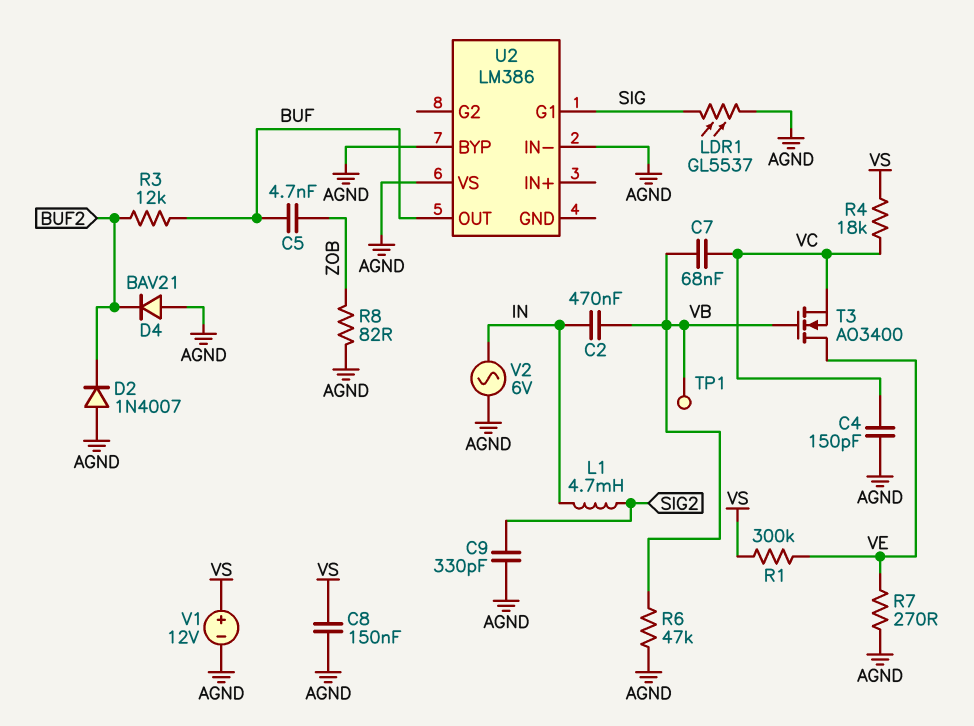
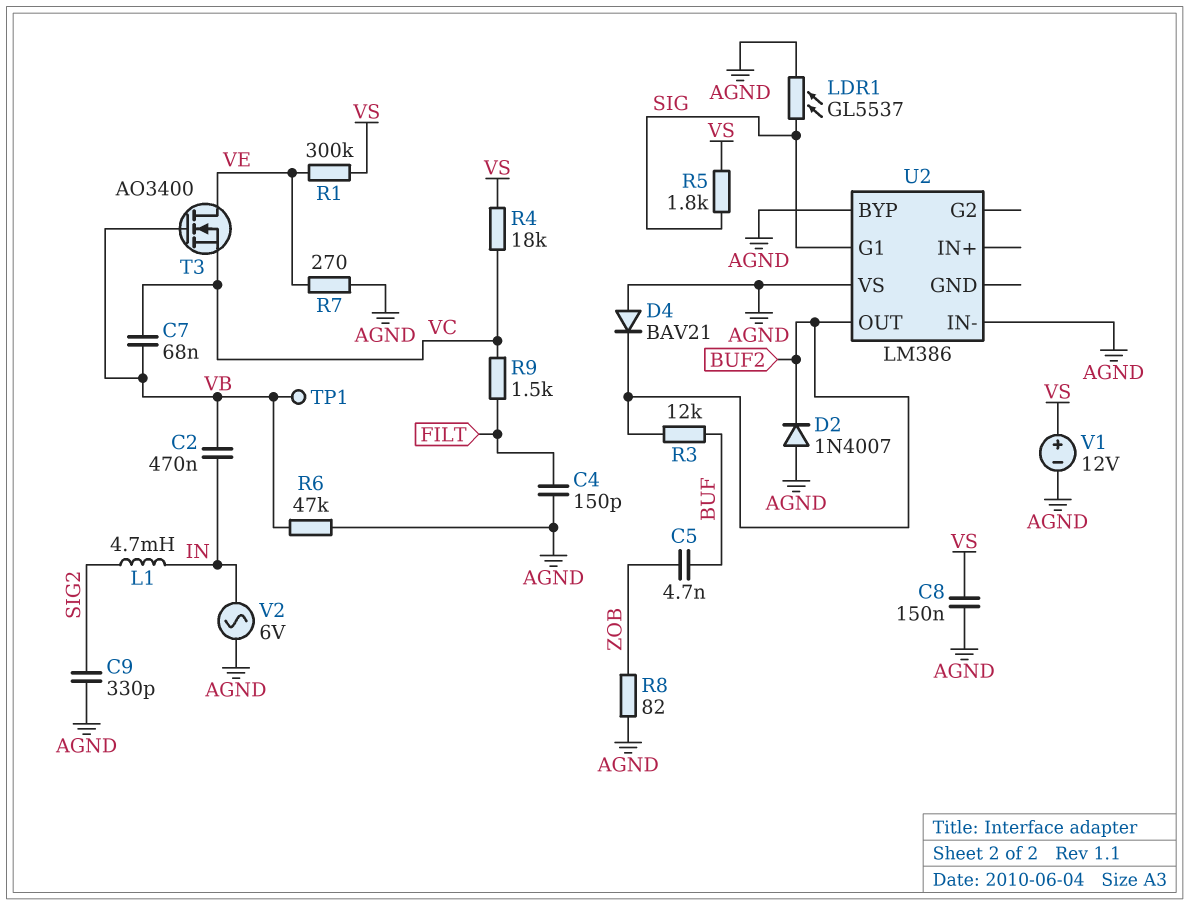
C4: 150pF (AGND, VC) -> 150pF (AGND, FILT)
R5: none -> 1.8k (SIG, VS)
R9: none -> 1.5k (FILT, VC)
U2 pin OUT: BUF -> BUF2

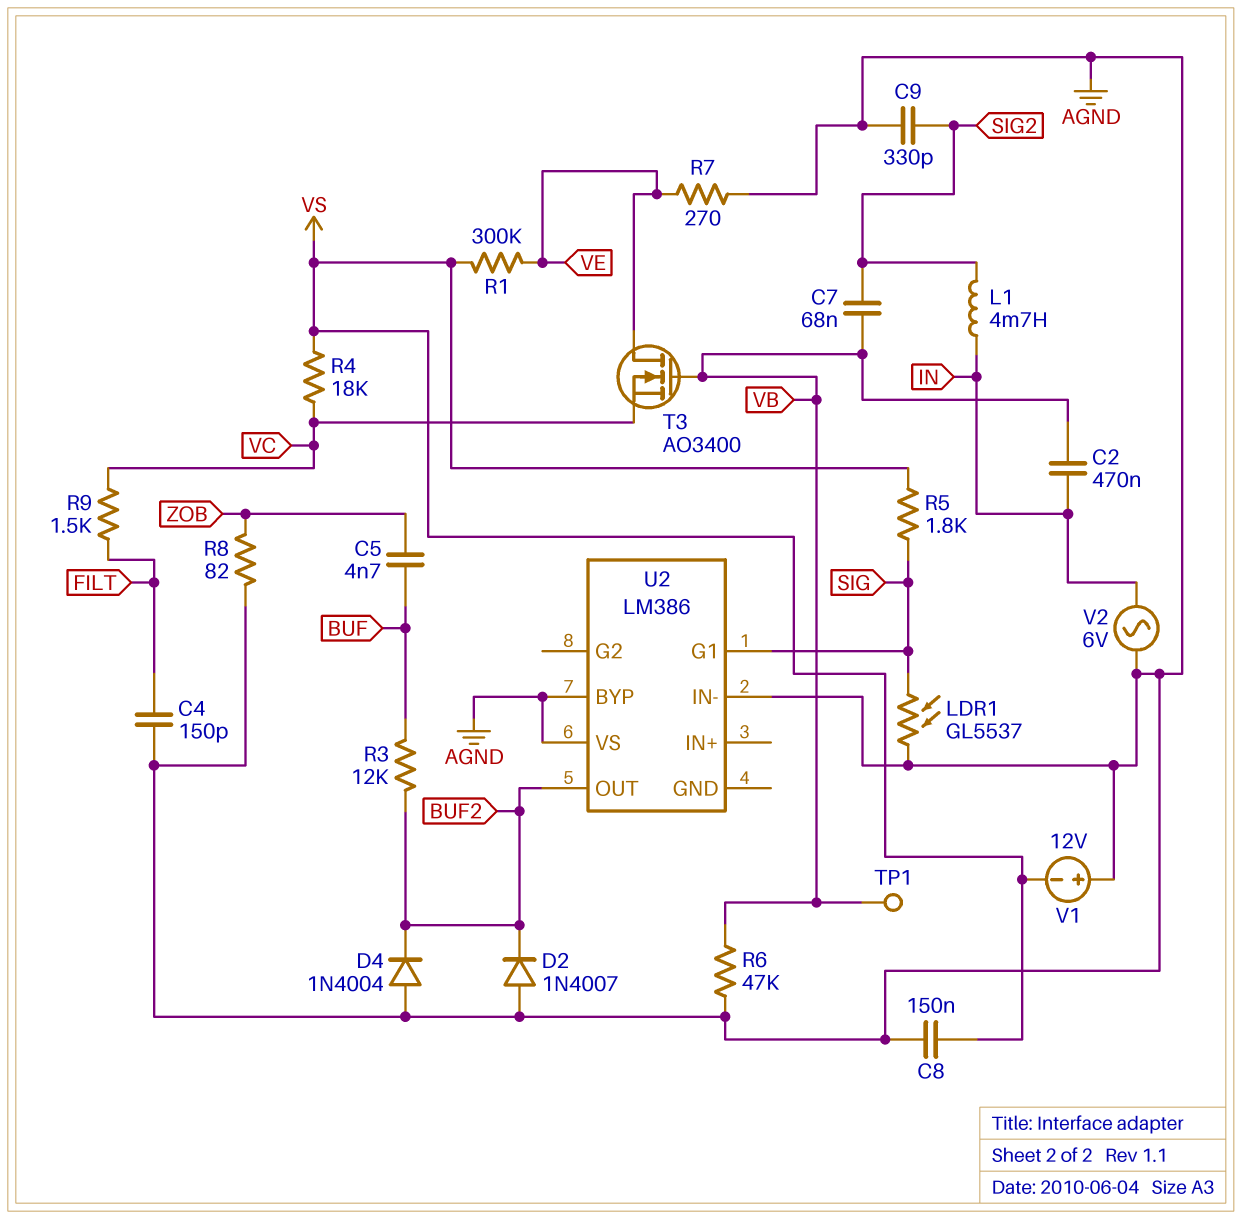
C7: 68nF (VB, VC) -> 68nF (SIG2, VB)
D4: diode BAV21 (A AGND, K BUF2) -> diode 1N4004 (A AGND, K BUF2)
V1: 12V (plus VS, minus AGND) -> 12V (plus AGND, minus VS)

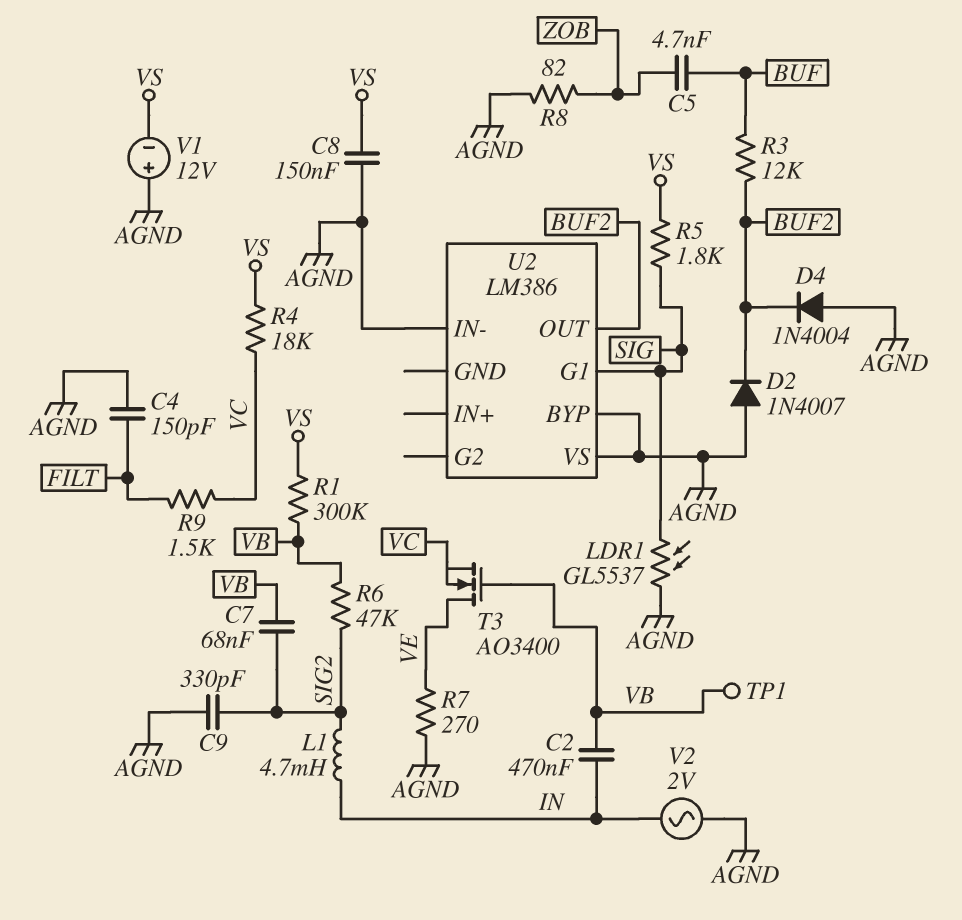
R1: 300k (VE, VS) -> 300k (VB, VS)
R6: 47k (AGND, VB) -> 47k (SIG2, VB)
V2: AC 6V (AGND, IN) -> AC 2V (AGND, IN)

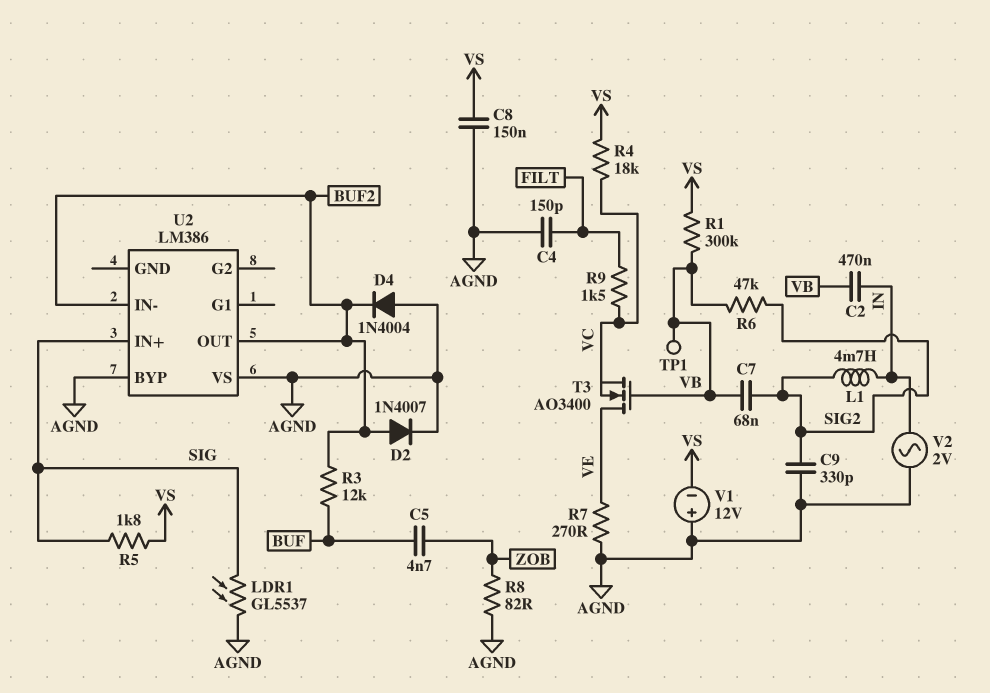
D2: diode 1N4007 (A AGND, K BUF2) -> diode 1N4007 (A BUF2, K AGND)
U2 pin G1: SIG -> none
U2 pin IN+: none -> SIG
U2 pin IN-: AGND -> BUF2

